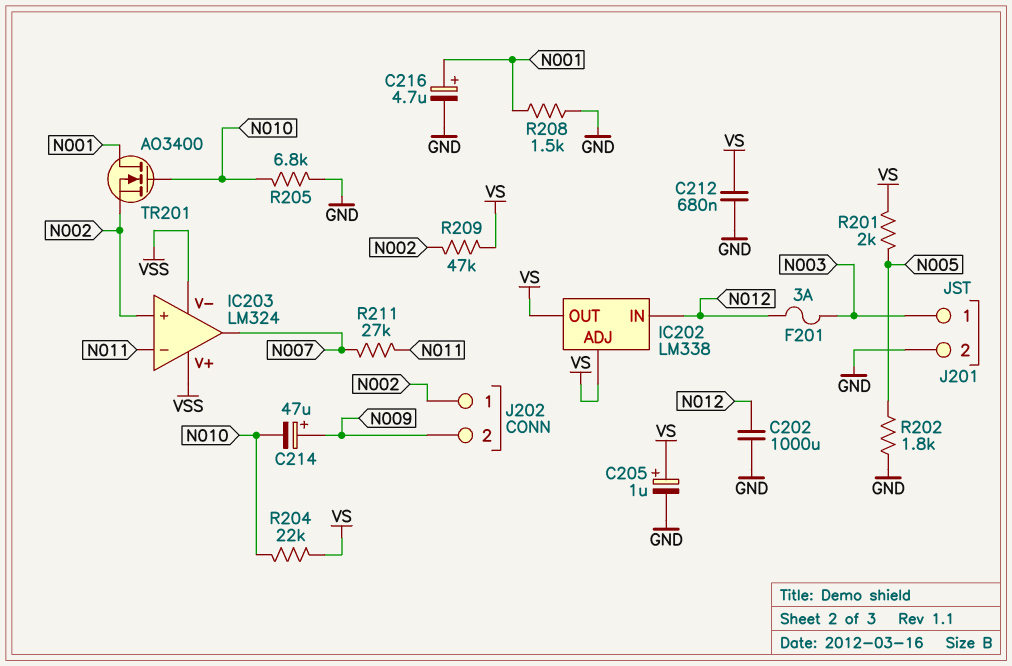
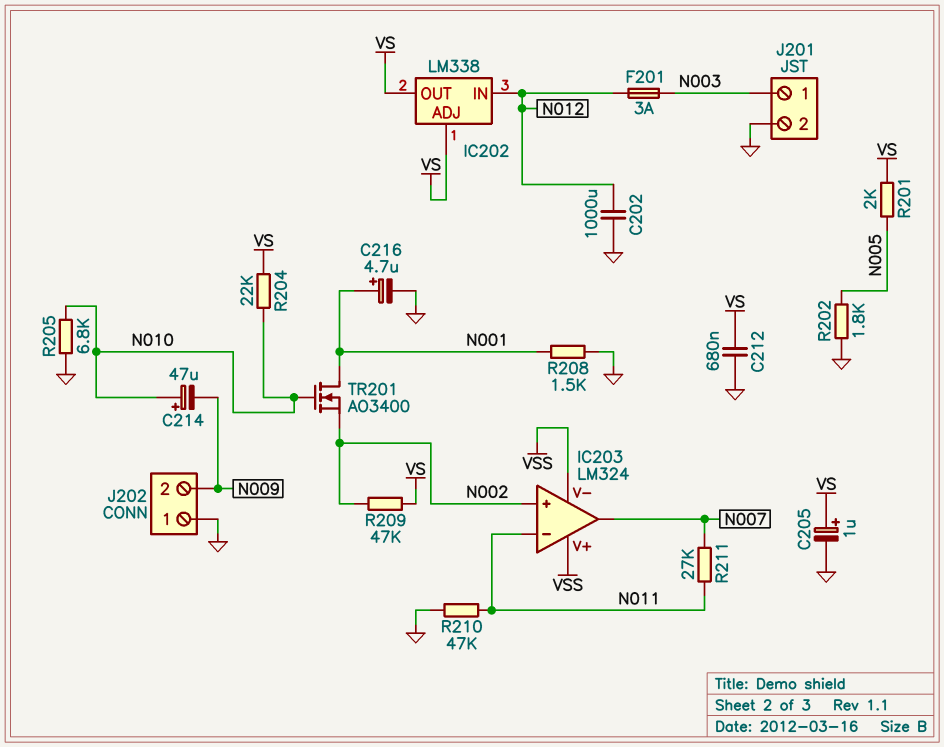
C214: 47uF (plus N009, minus N010) -> 47uF (plus N010, minus N009)
J202 pin 1: N002 -> GND
R210: none -> 47k (GND, N011)

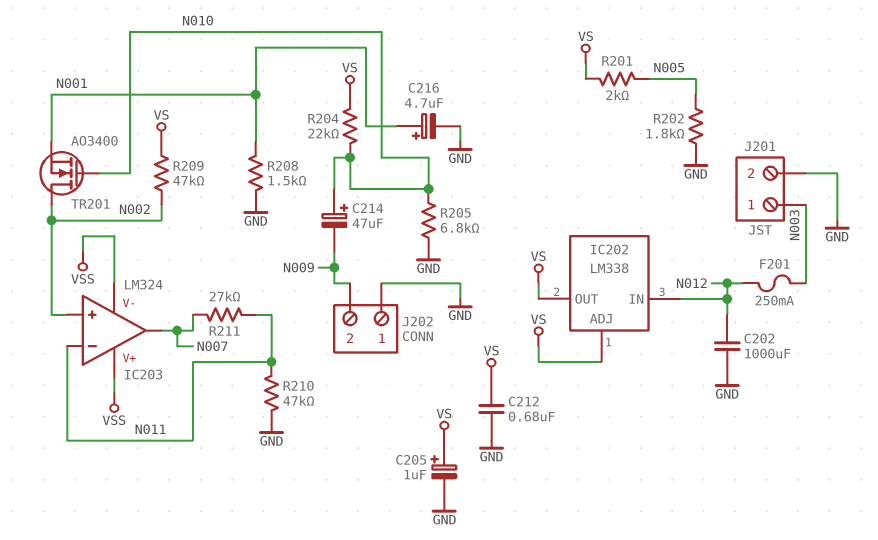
F201: 3A (N003, N012) -> 250mA (N003, N012)
TR201: NMOS AO3400 (G N010, D N001, S N002) -> NMOS AO3400 (G N010, D N002, S N001)

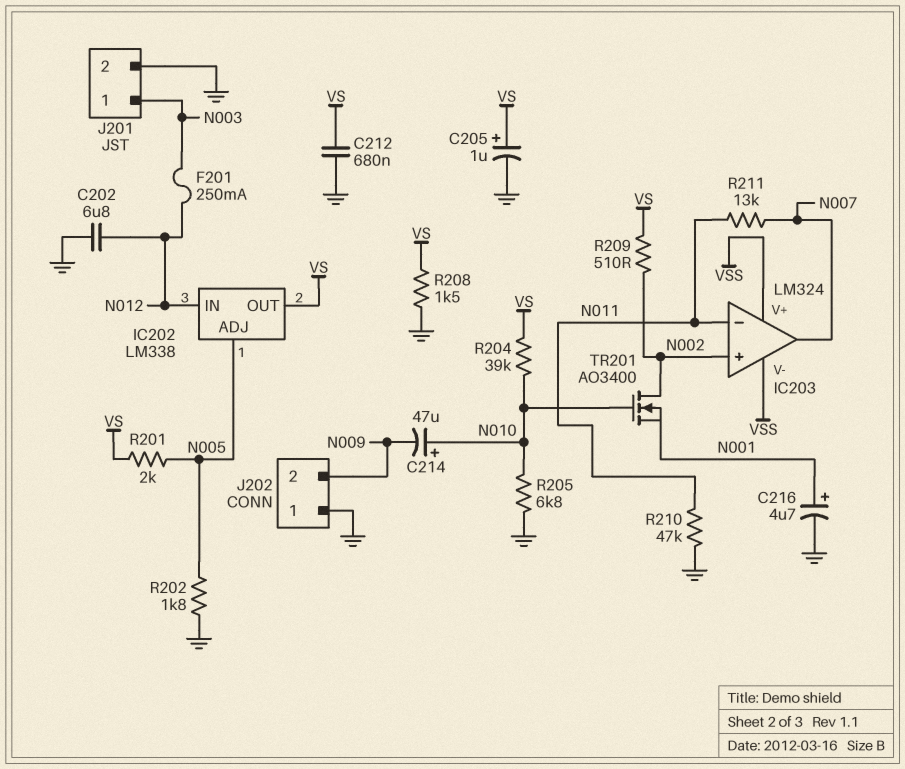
C202: 1000uF (GND, N012) -> 6.8uF (GND, N012)
IC202 pin ADJ: VS -> N005
R204: 22k (N010, VS) -> 39k (N010, VS)
R208: 1.5k (GND, N001) -> 1.5k (GND, VS)
R209: 47k (N002, VS) -> 510 (N002, VS)
R211: 27k (N007, N011) -> 13k (N007, N011)

